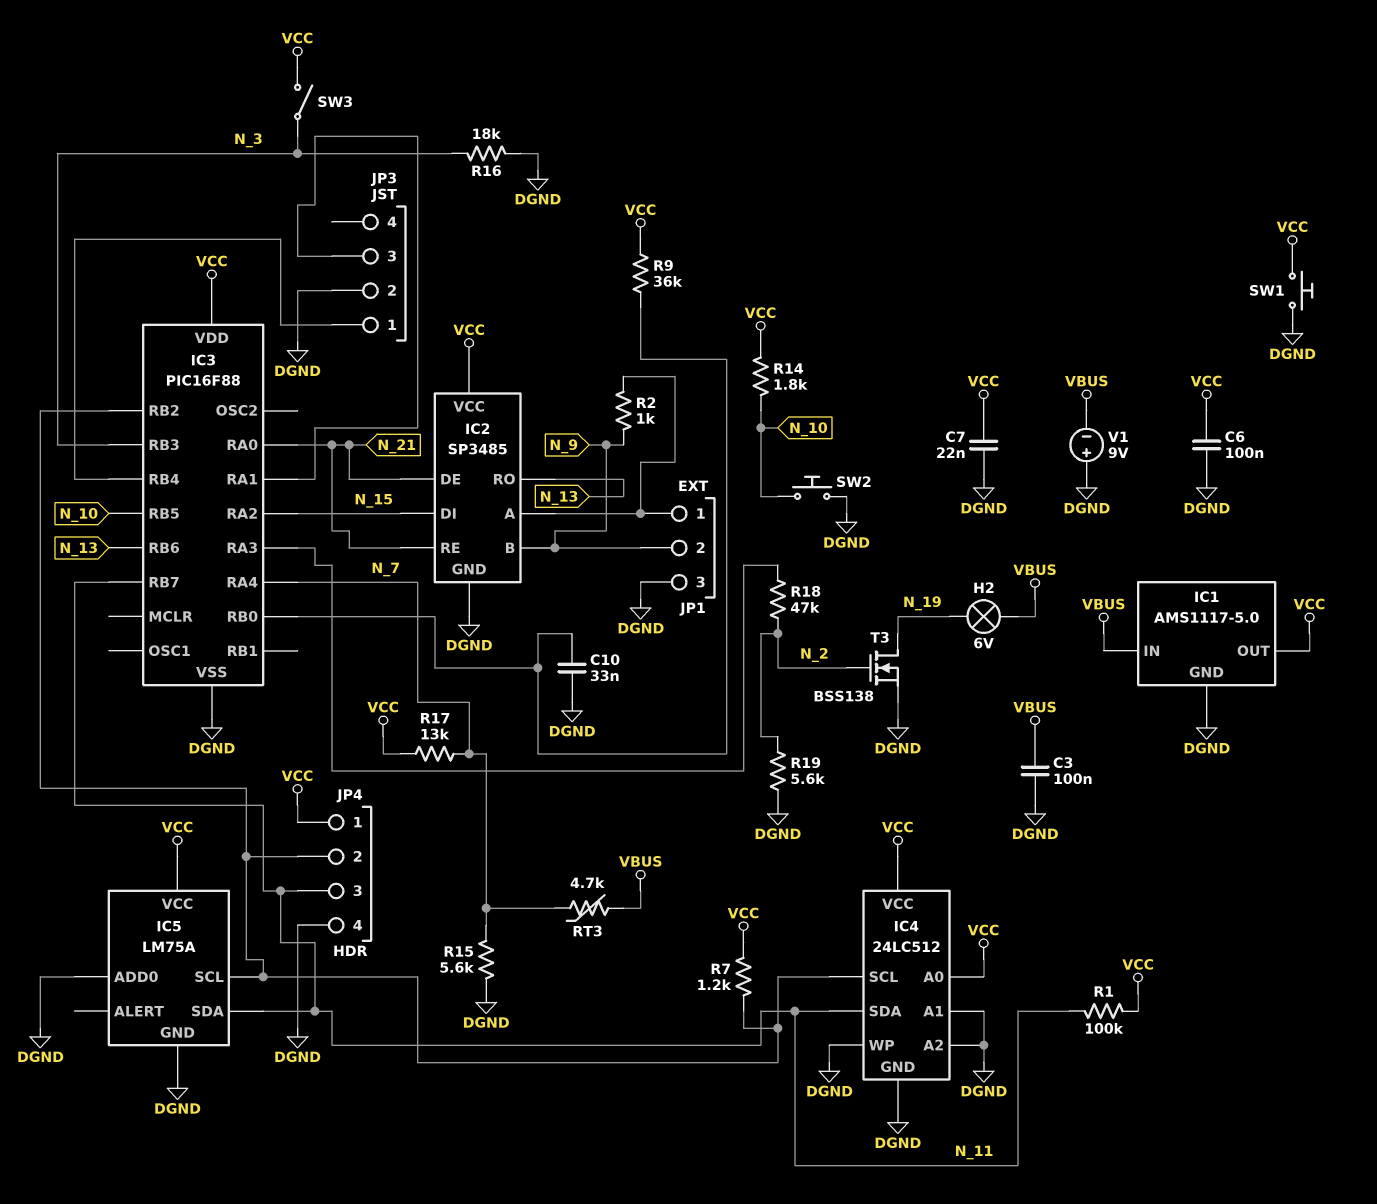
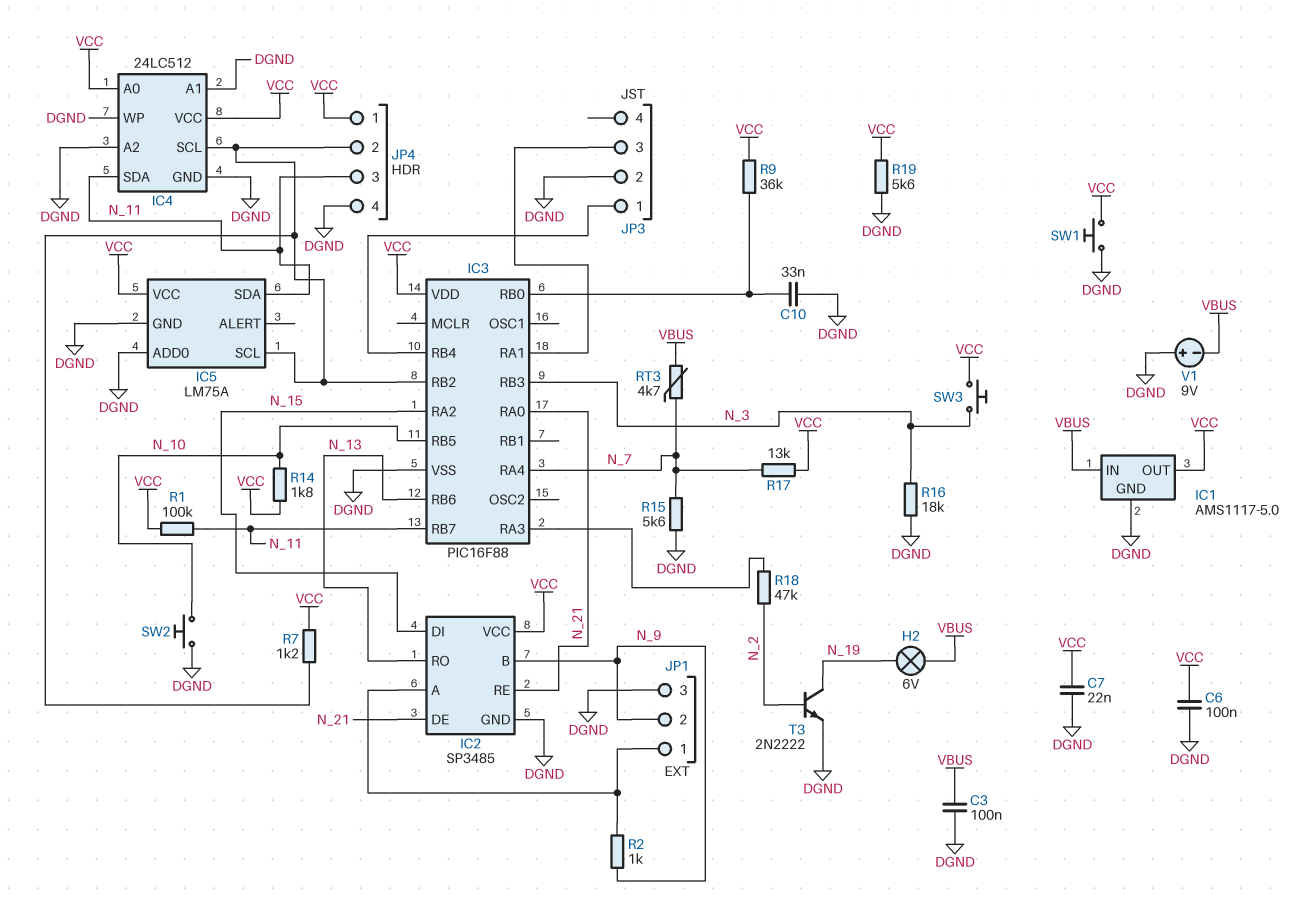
R19: 5.6k (DGND, N_2) -> 5.6k (DGND, VCC)
SW3: switch (N_3, VCC) -> button (N_3, VCC)
T3: NMOS BSS138 (G N_2, D N_19, S DGND) -> NPN 2N2222 (B N_2, C N_19, E DGND)

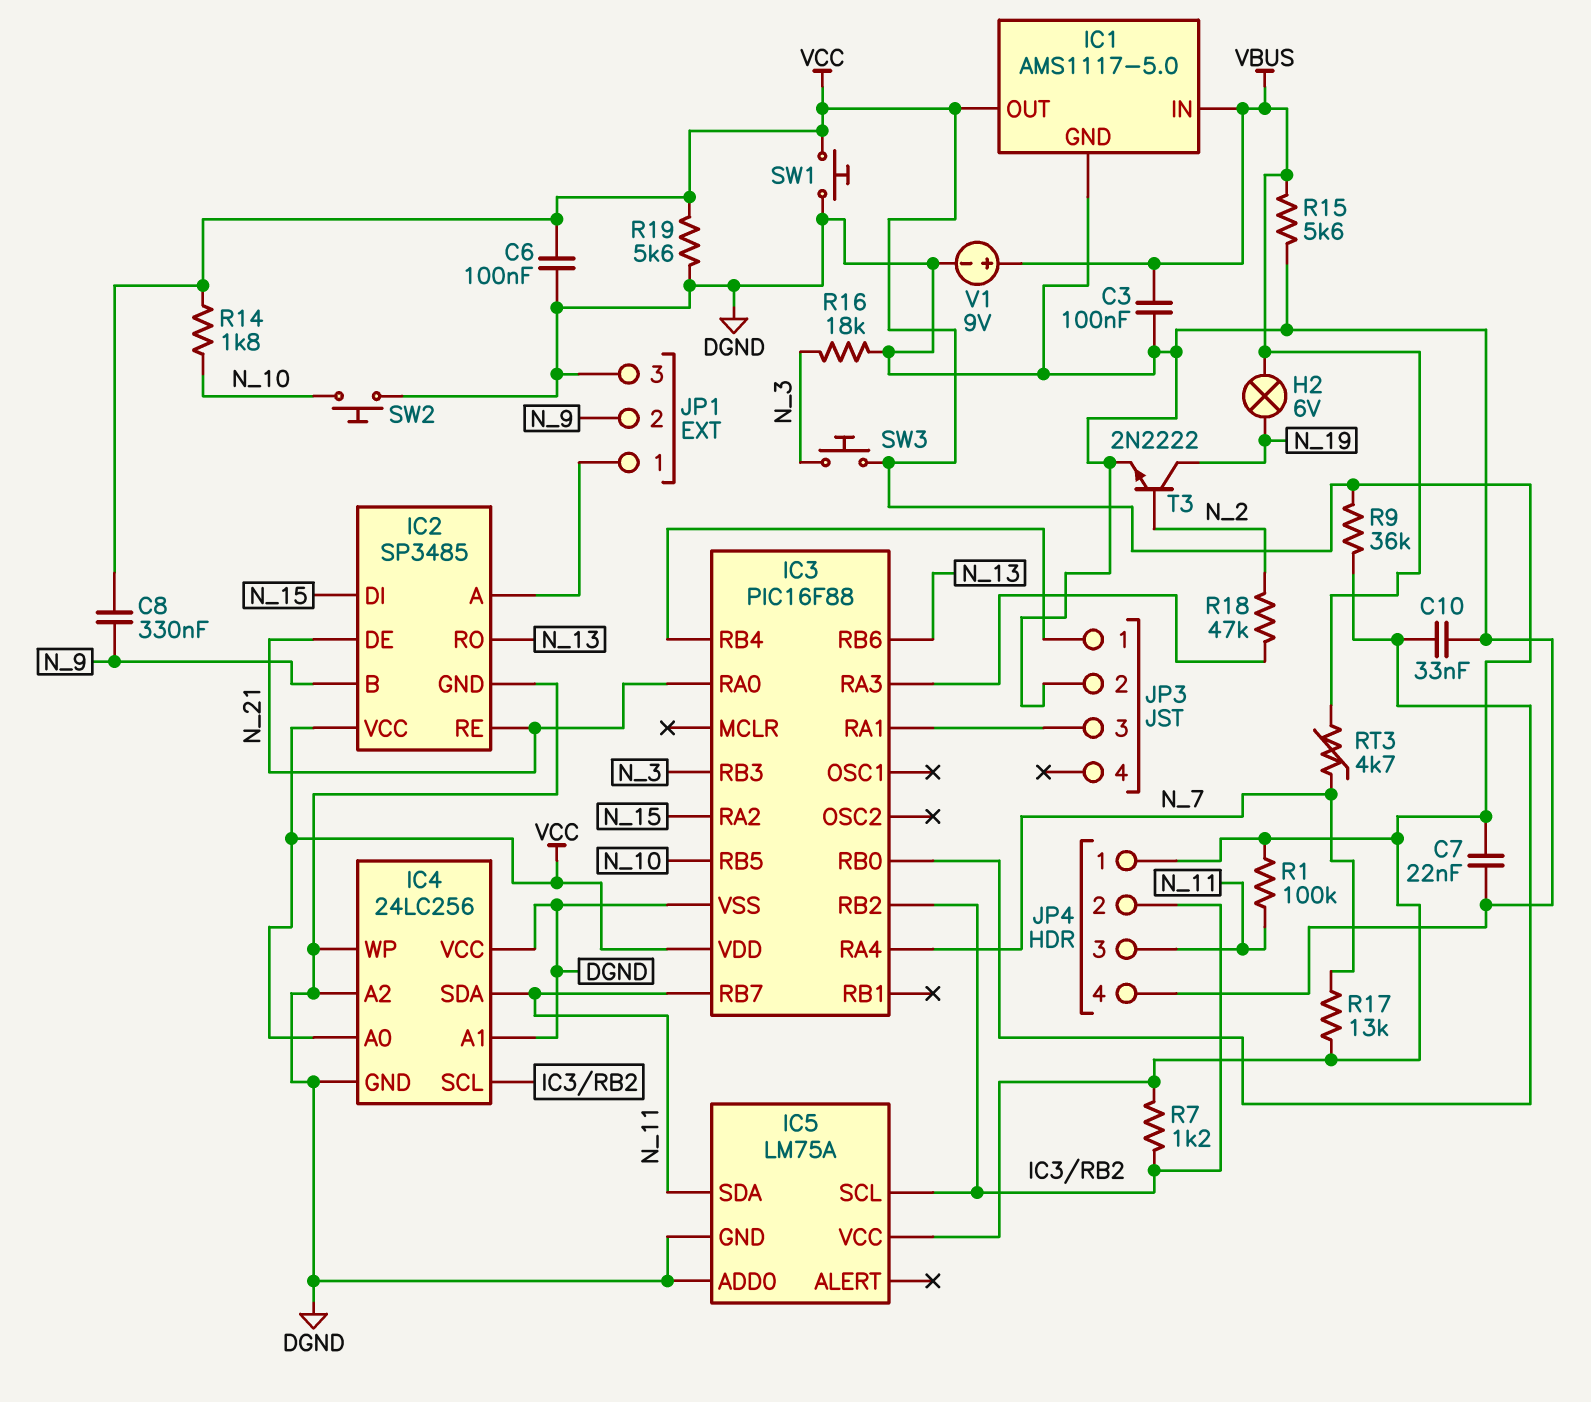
C8: none -> 330nF (N_9, VCC)
IC4: 24LC512 -> 24LC256
IC4 pin VCC: VCC -> DGND
R2: 1k (IC2/A, N_9) -> none
R15: 5.6k (DGND, N_7) -> 5.6k (DGND, VBUS)
V1: 9V (plus DGND, minus VBUS) -> 9V (plus VBUS, minus DGND)

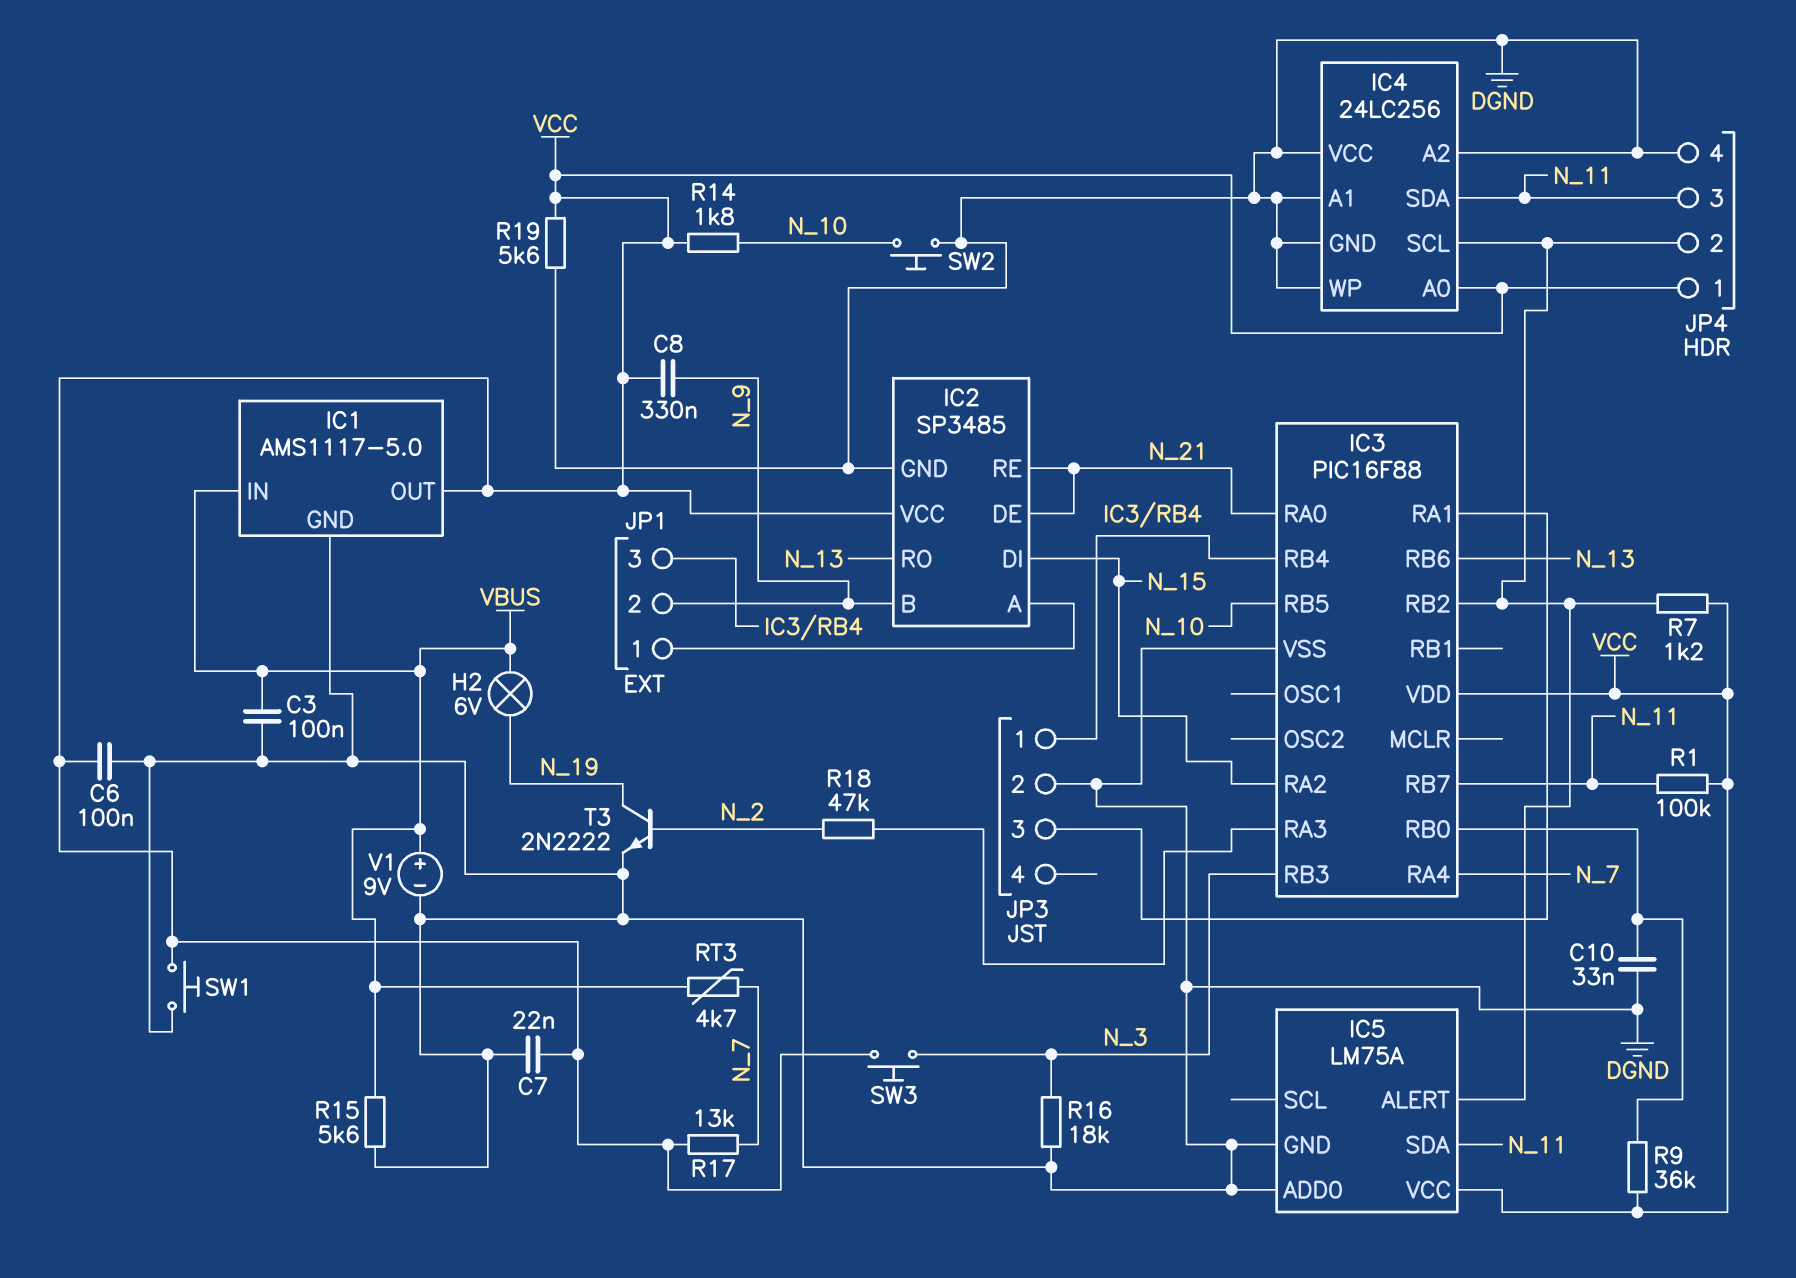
IC5 pin ALERT: none -> IC3/RB2
IC5 pin SCL: IC3/RB2 -> none
JP1 pin 3: DGND -> IC3/RB4

